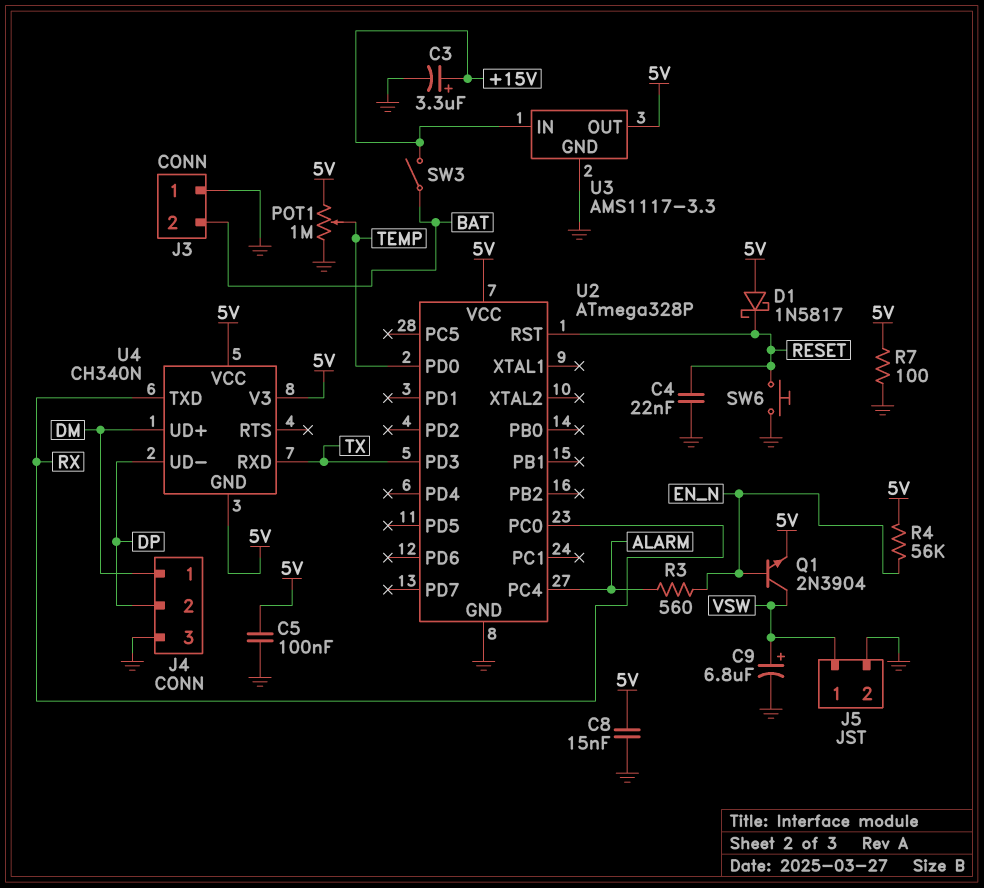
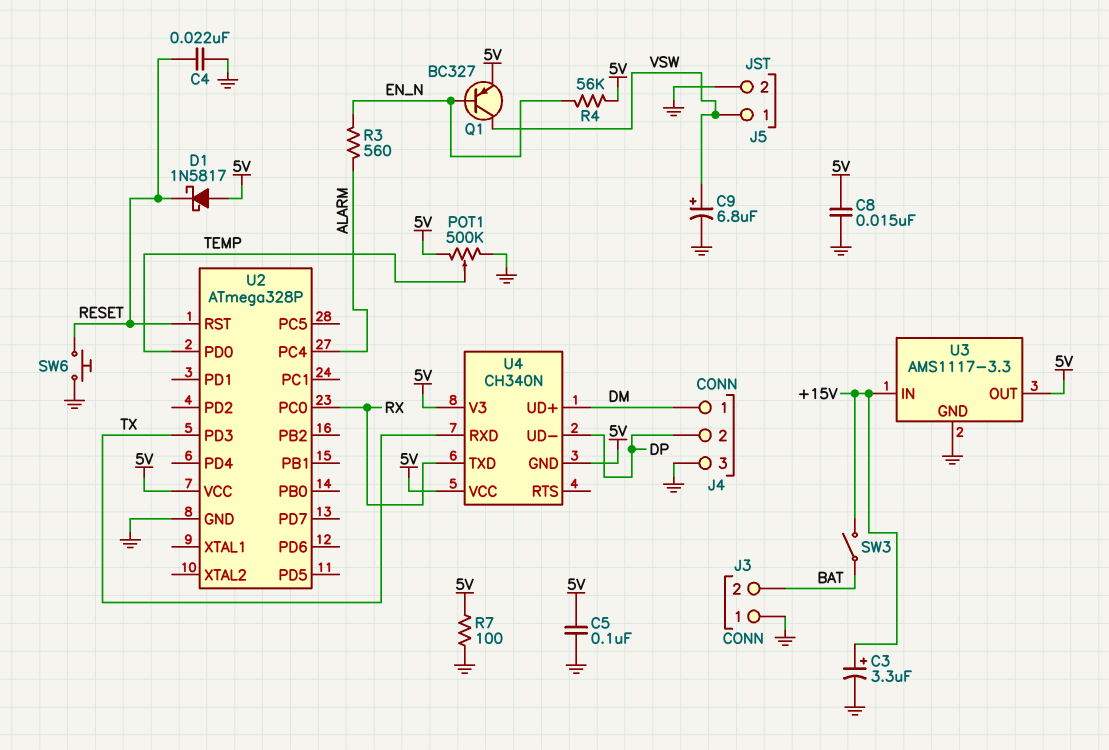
POT1: 1M (5V, GND, wiper TEMP) -> 500k (5V, GND, wiper TEMP)
Q1: NPN 2N3904 (B EN_N, C VSW, E 5V) -> PNP BC327 (B EN_N, C VSW, E 5V)

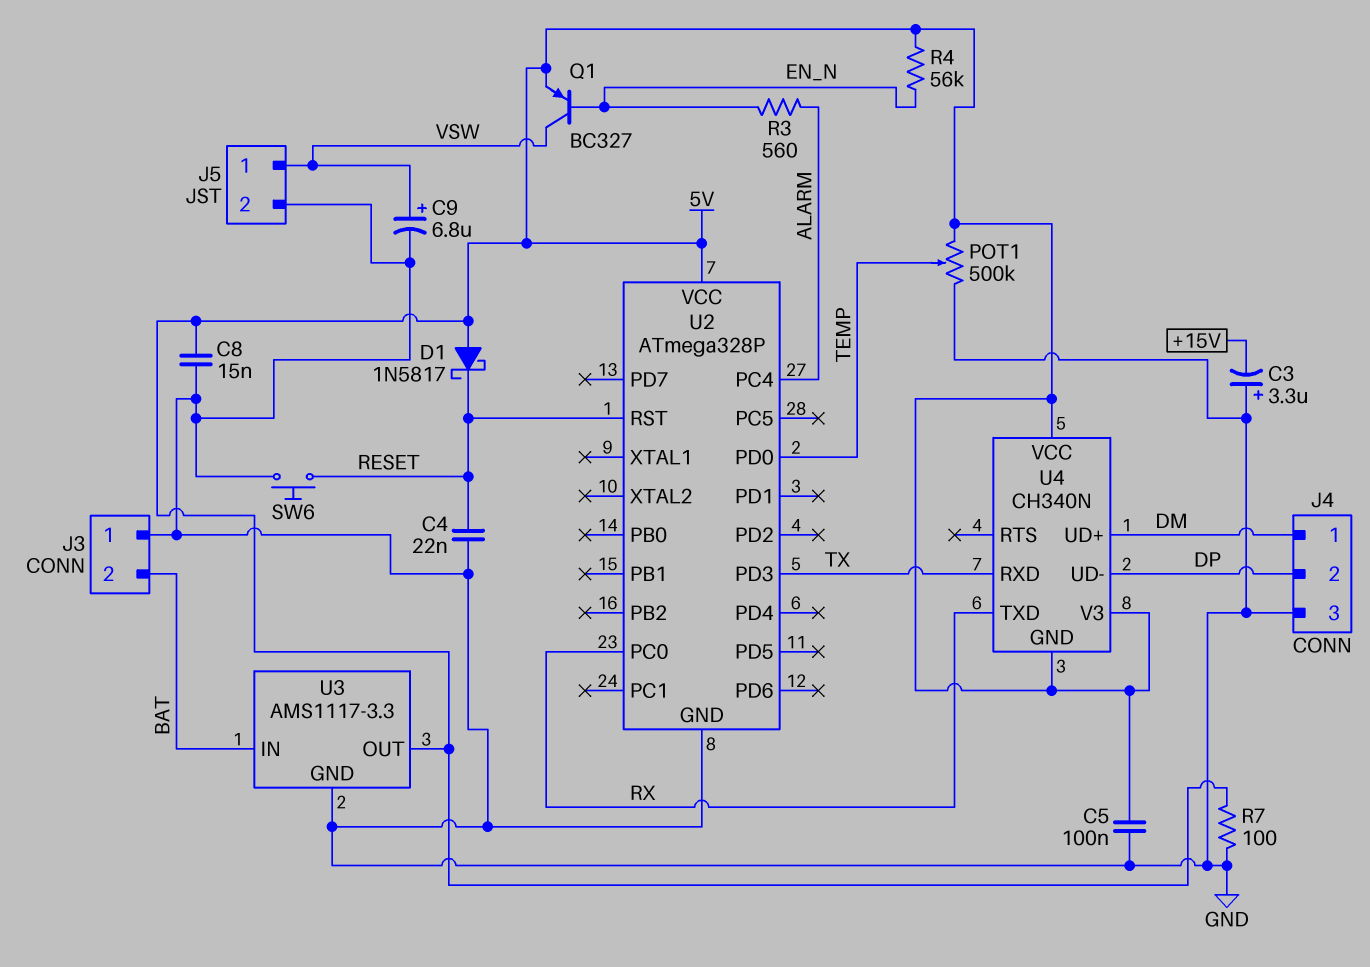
C3: 3.3uF (plus +15V, minus GND) -> 3.3uF (plus GND, minus +15V)
SW3: switch (+15V, BAT) -> none
U3 pin IN: +15V -> BAT

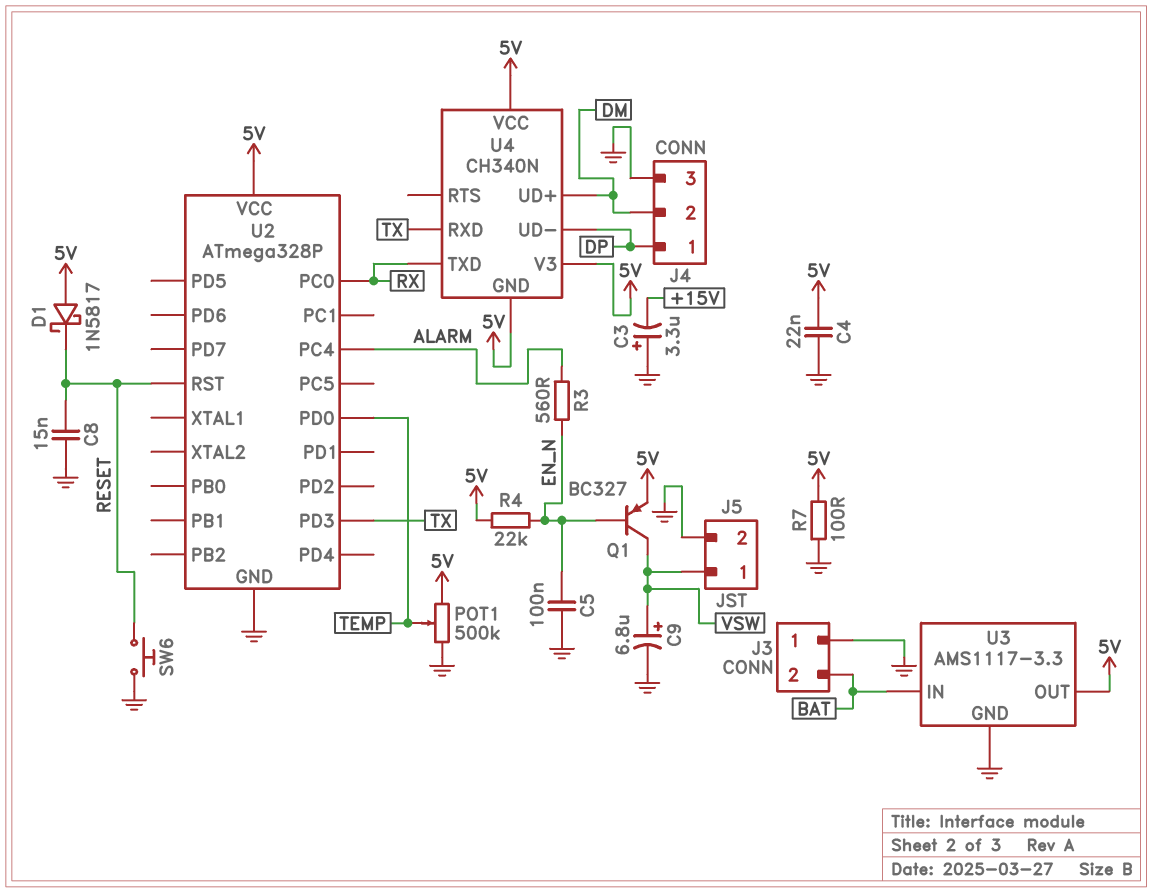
C4: 22nF (GND, RESET) -> 22nF (5V, GND)
C5: 100nF (5V, GND) -> 100nF (EN_N, GND)
C8: 15nF (5V, GND) -> 15nF (GND, RESET)
J4 pin 1: DM -> DP
J4 pin 2: DP -> DM
R4: 56k (5V, EN_N) -> 22k (5V, EN_N)

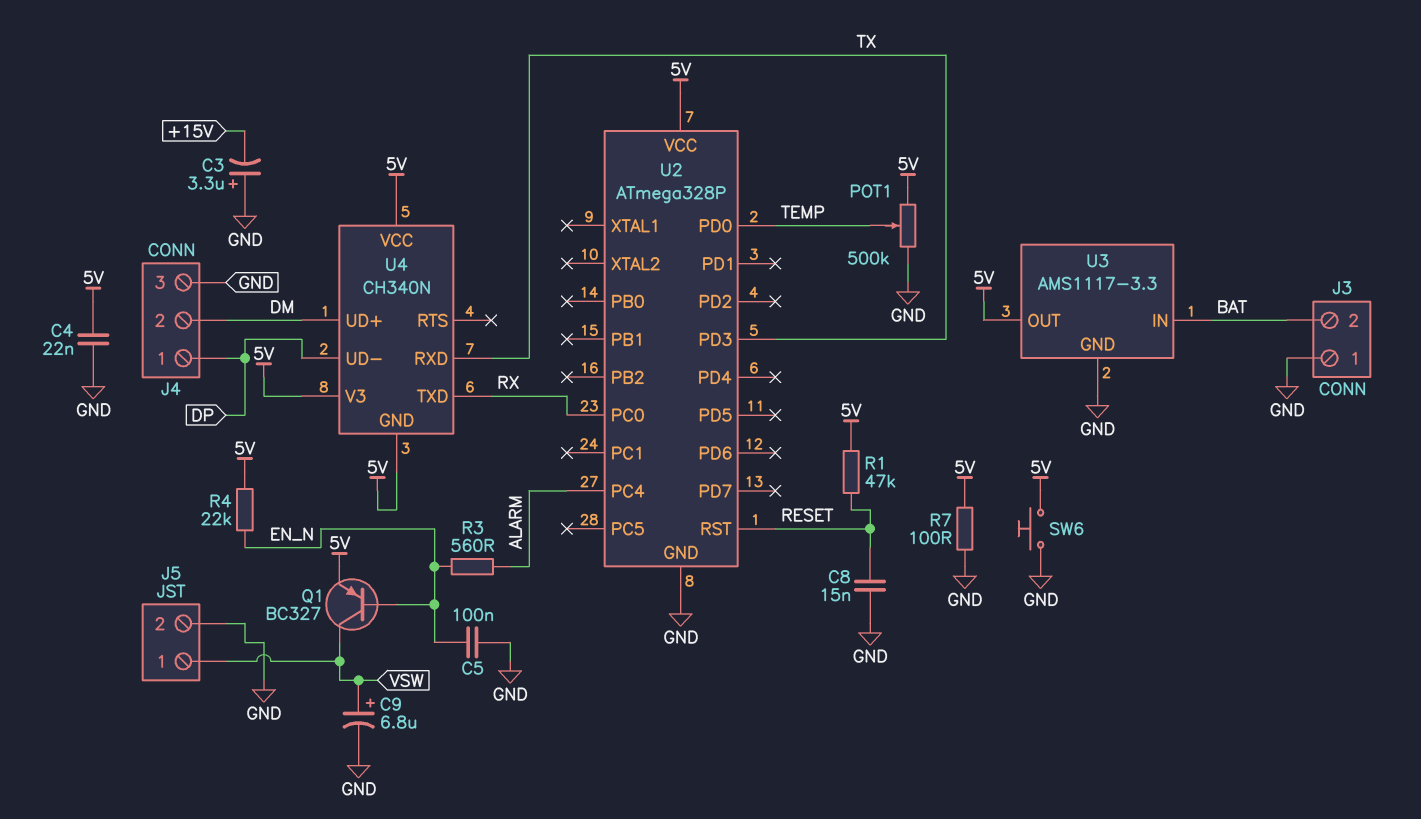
D1: schottky 1N5817 (A 5V, K RESET) -> none
R1: none -> 47k (5V, RESET)
SW6: button (GND, RESET) -> button (5V, GND)

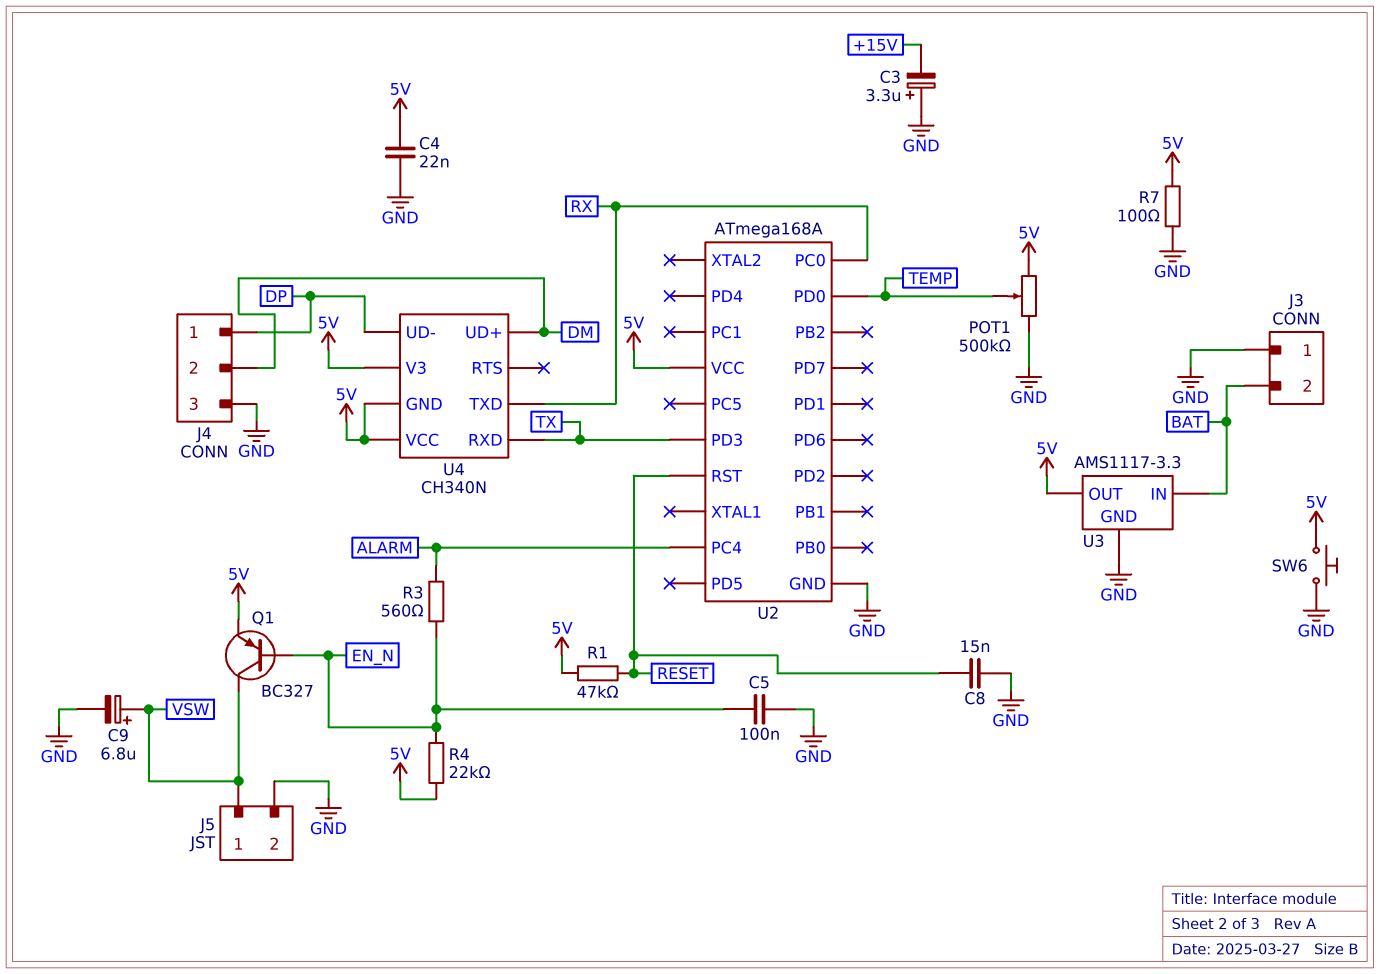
U2: ATmega328P -> ATmega168A

